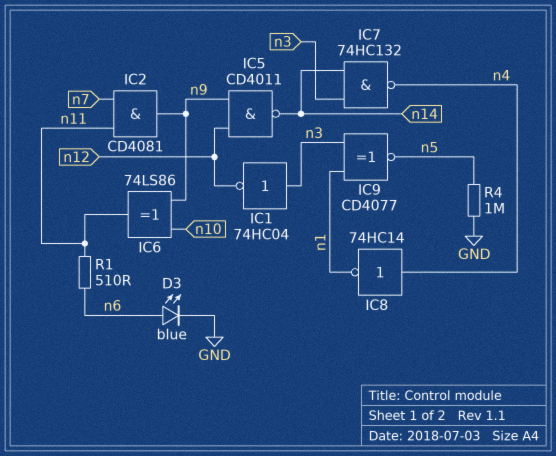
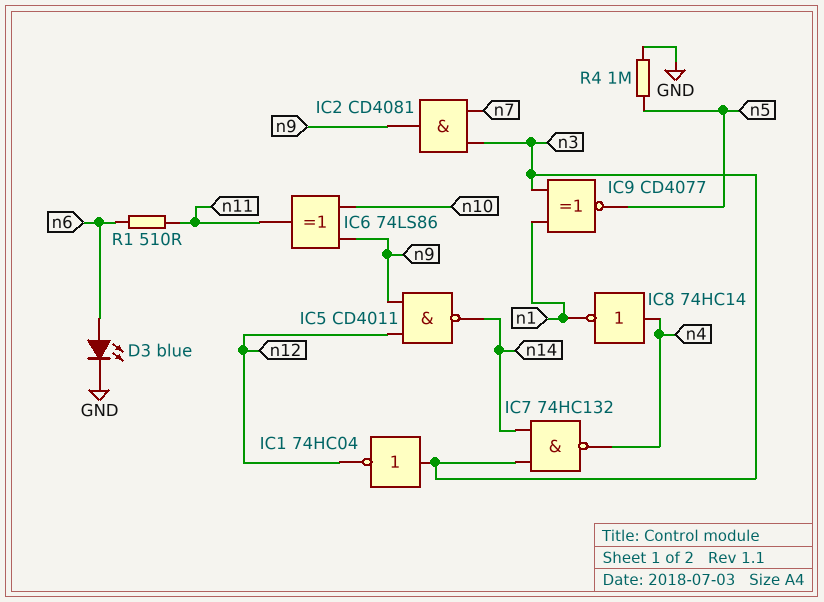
IC2: AND CD4081 (in n7, in n11, out n9) -> AND CD4081 (in n3, in n7, out n9)

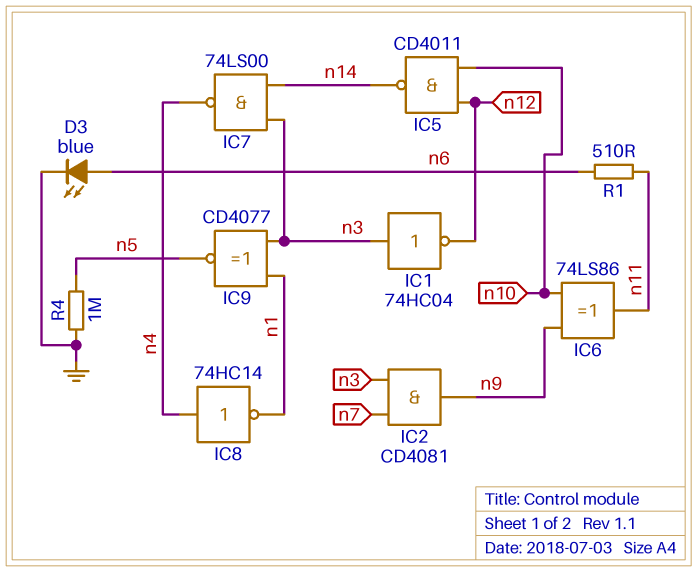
IC5: NAND CD4011 (in n9, in n12, out n14) -> NAND CD4011 (in n10, in n12, out n14)
IC7: NAND 74HC132 (in n3, in n14, out n4) -> NAND 74LS00 (in n3, in n14, out n4)

